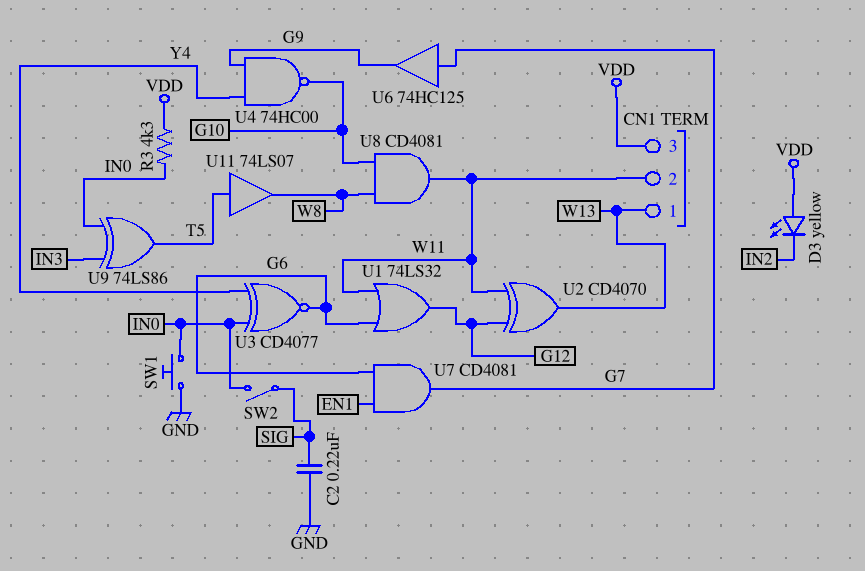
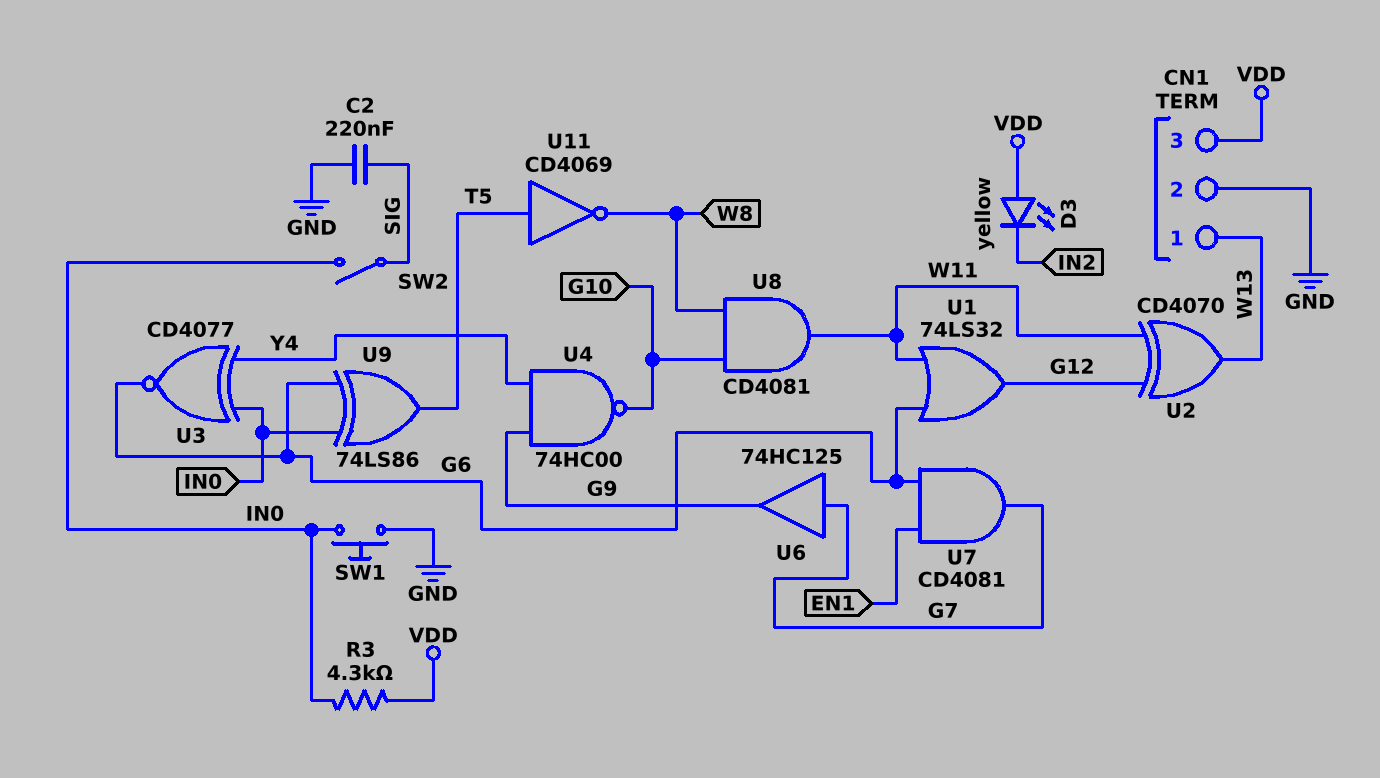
CN1 pin 2: W11 -> GND
U9: XOR 74LS86 (in IN0, in IN3, out T5) -> XOR 74LS86 (in G6, in IN0, out T5)
U11: buffer 74LS07 (in T5, out W8) -> NOT CD4069 (in T5, out W8)

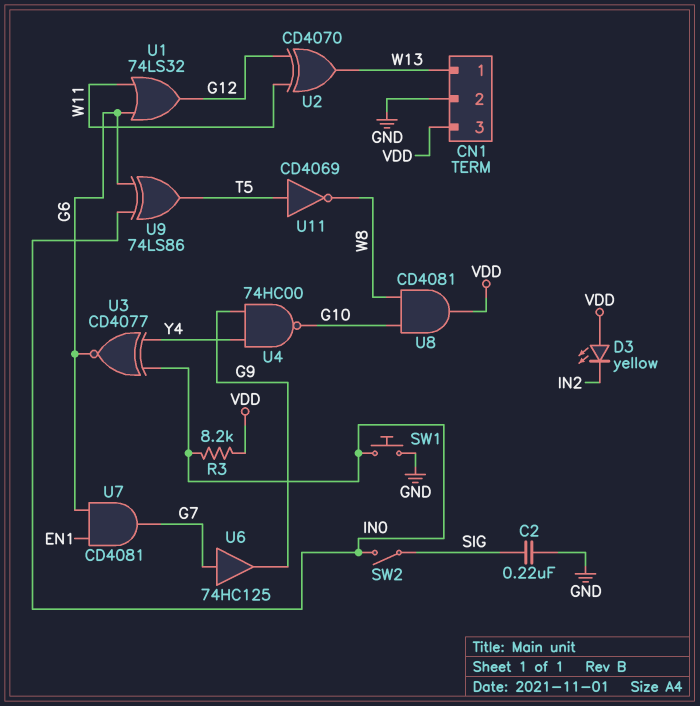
R3: 4.3k (IN0, VDD) -> 8.2k (IN0, VDD)
U8: AND CD4081 (in G10, in W8, out W11) -> AND CD4081 (in G10, in W8, out VDD)

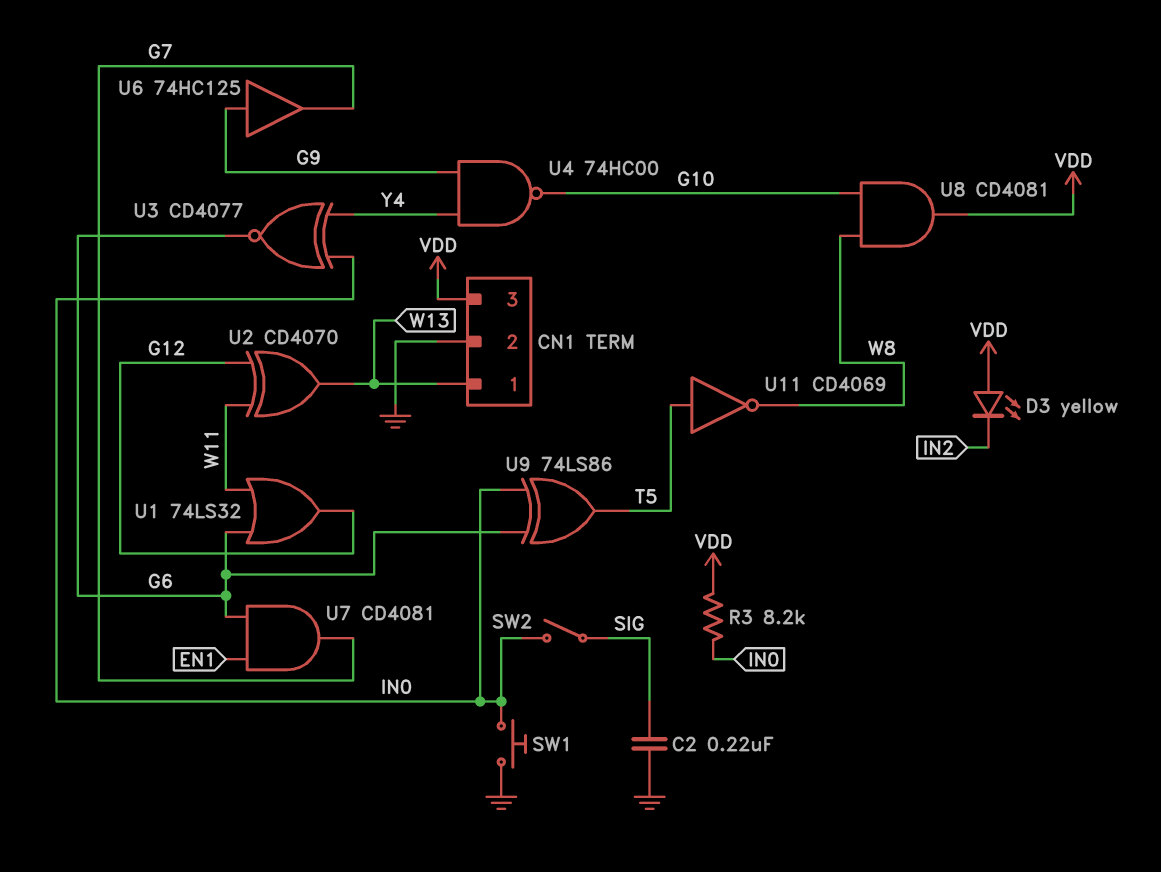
U6: buffer 74HC125 (in G7, out G9) -> buffer 74HC125 (in G9, out G7)

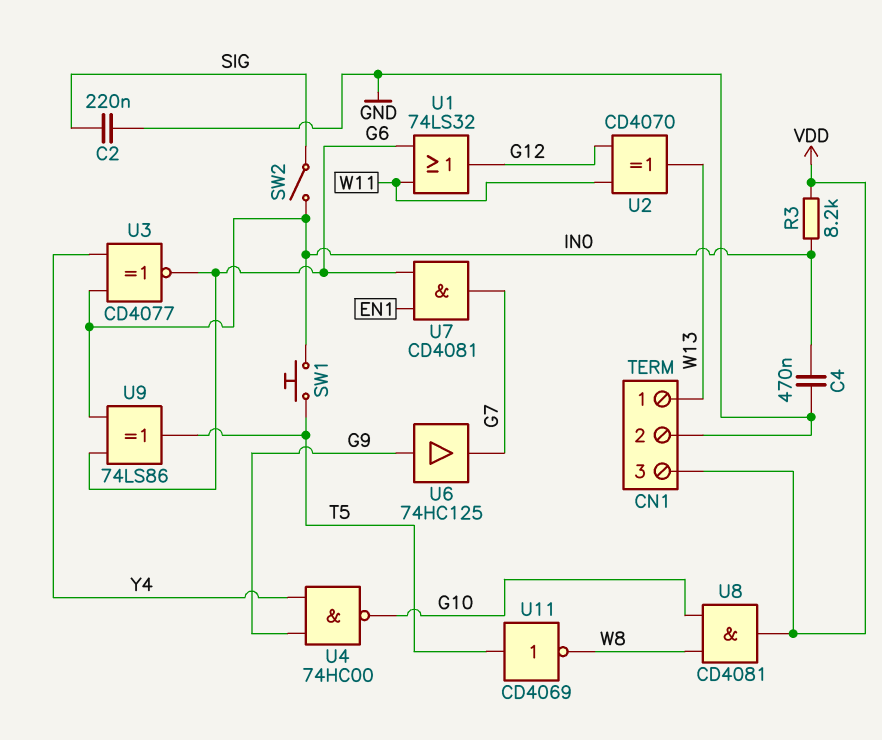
C4: none -> 470nF (GND, IN0)
D3: LED yellow (A VDD, K IN2) -> none
SW1: button (GND, IN0) -> button (IN0, T5)

